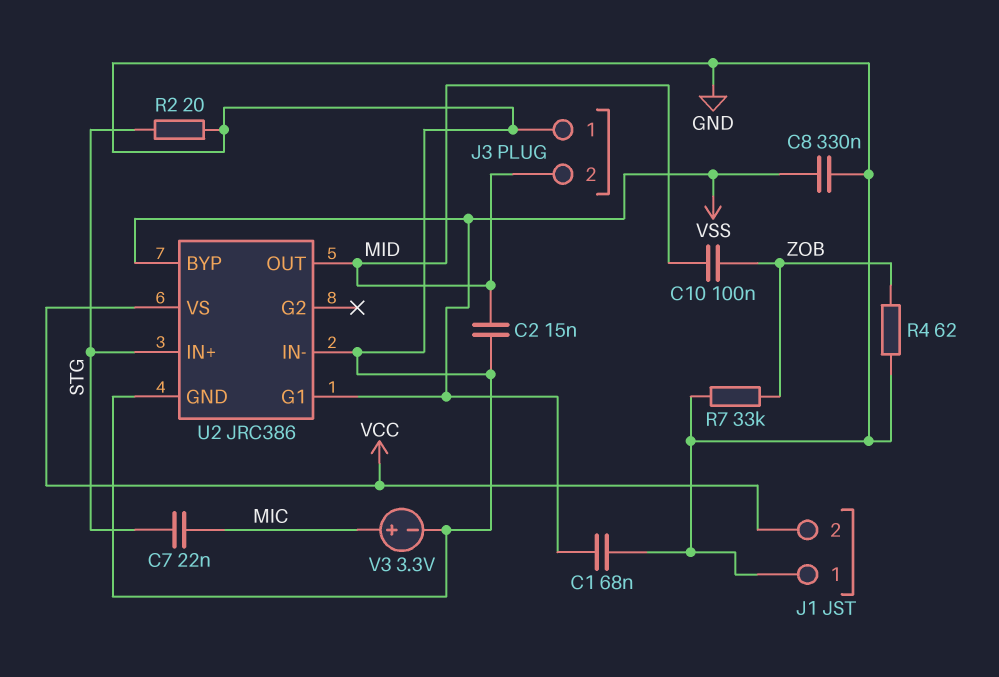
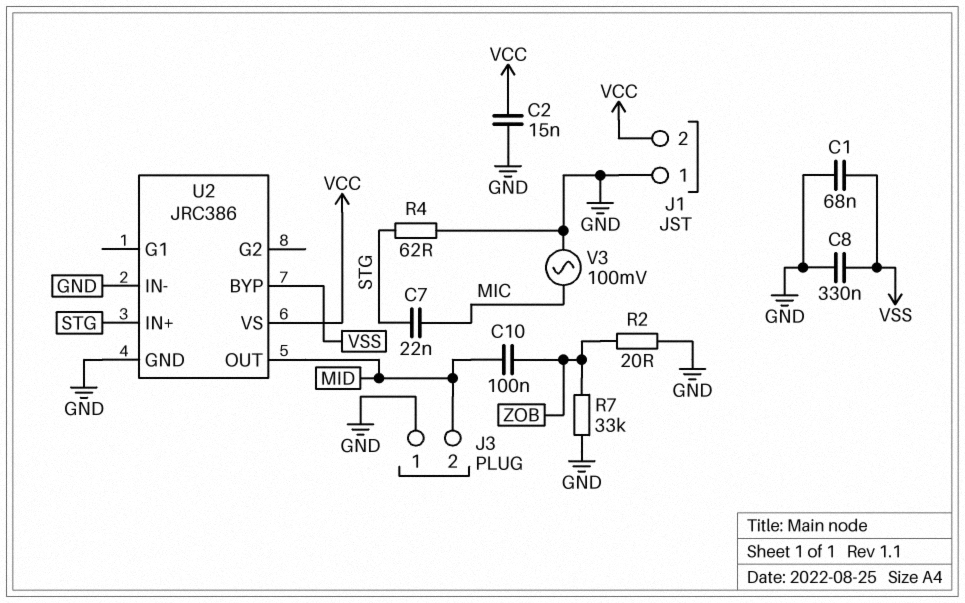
C2: 15nF (GND, MID) -> 15nF (GND, VCC)
R2: 20 (GND, STG) -> 20 (GND, ZOB)
R4: 62 (GND, ZOB) -> 62 (GND, STG)
U2 pin G1: VSS -> none
V3: 3.3V (plus MIC, minus GND) -> AC 100mV (GND, MIC)

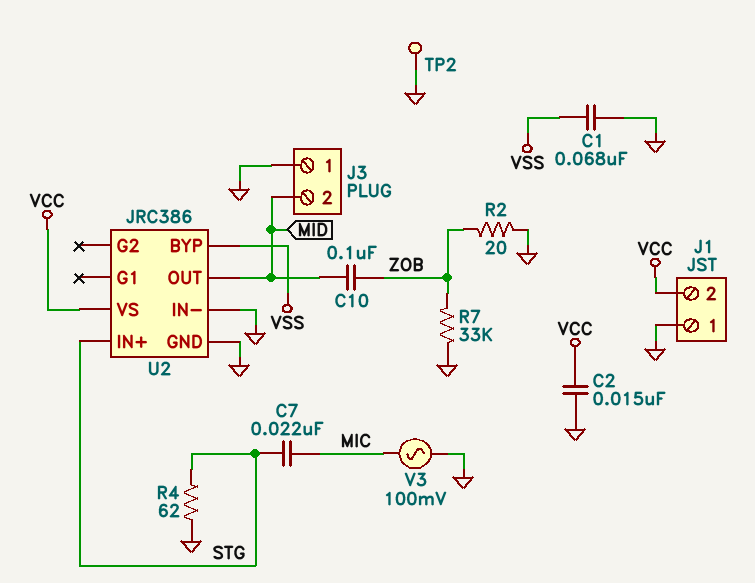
C8: 330nF (GND, VSS) -> none
TP2: none -> test point (GND)

